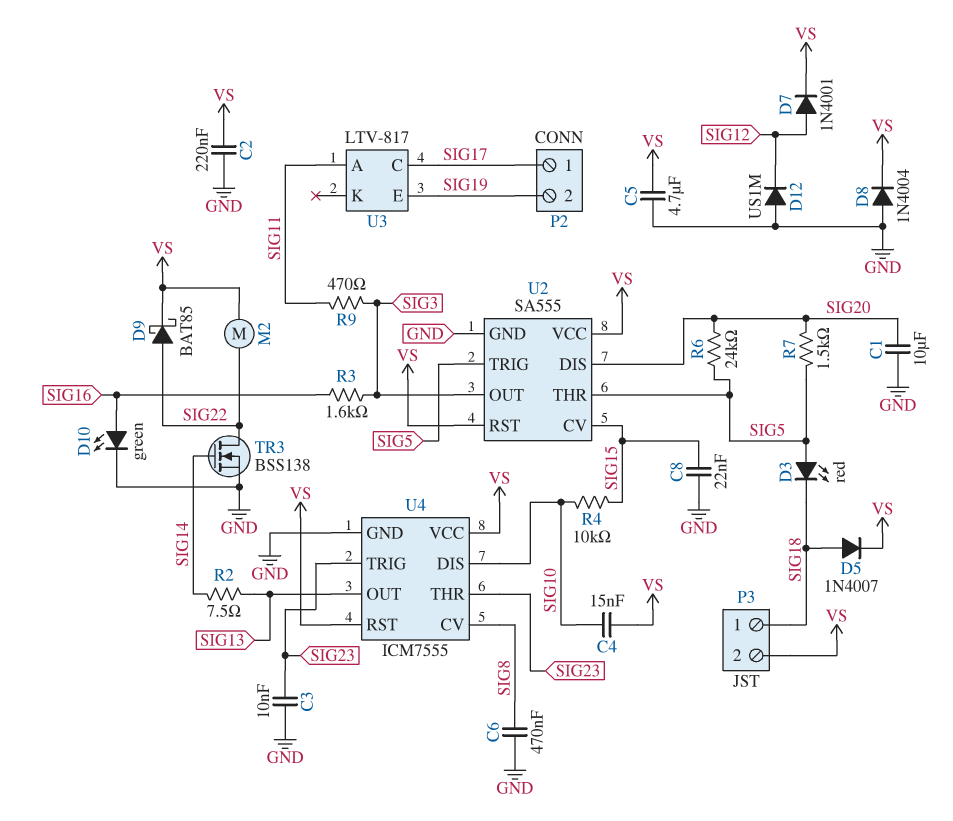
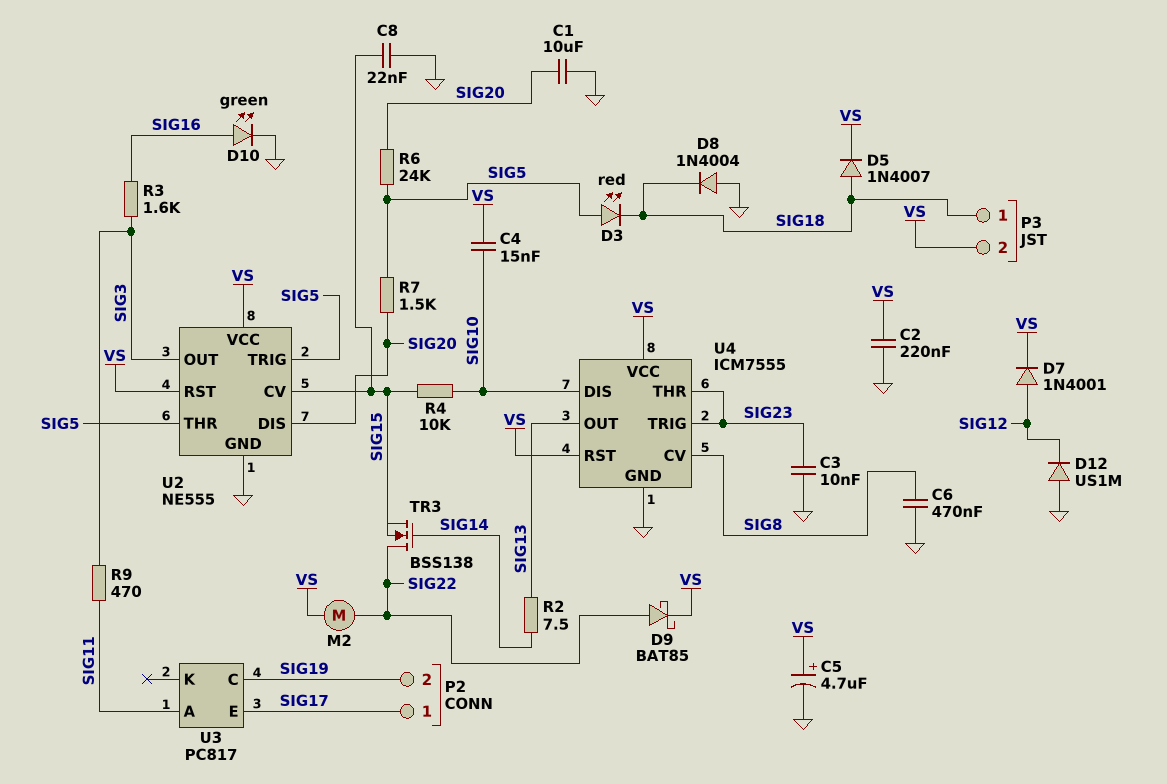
C5: 4.7uF (GND, VS) -> 4.7uF (plus VS, minus GND)
D8: diode 1N4004 (A GND, K VS) -> diode 1N4004 (A GND, K SIG18)
TR3: NMOS BSS138 (G SIG14, D SIG22, S GND) -> NMOS BSS138 (G SIG14, D SIG22, S SIG15)
U2: SA555 -> NE555
U3: LTV-817 -> PC817
U3 pin C: SIG17 -> SIG19
U3 pin E: SIG19 -> SIG17

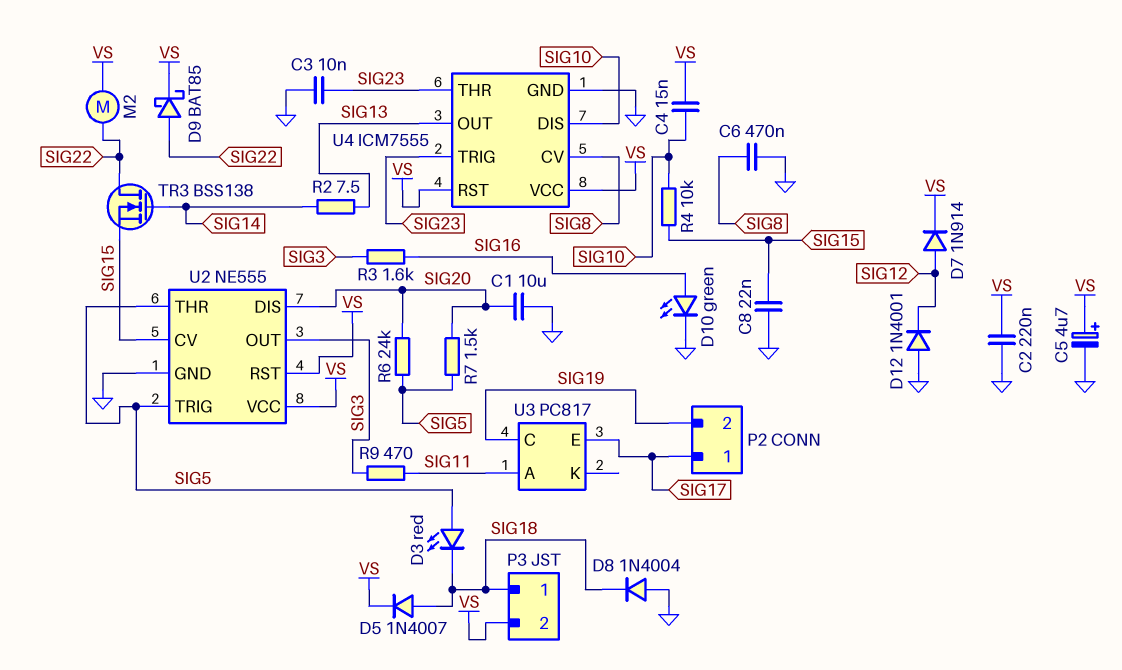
D7: diode 1N4001 (A SIG12, K VS) -> diode 1N914 (A SIG12, K VS)
D12: diode US1M (A GND, K SIG12) -> diode 1N4001 (A GND, K SIG12)

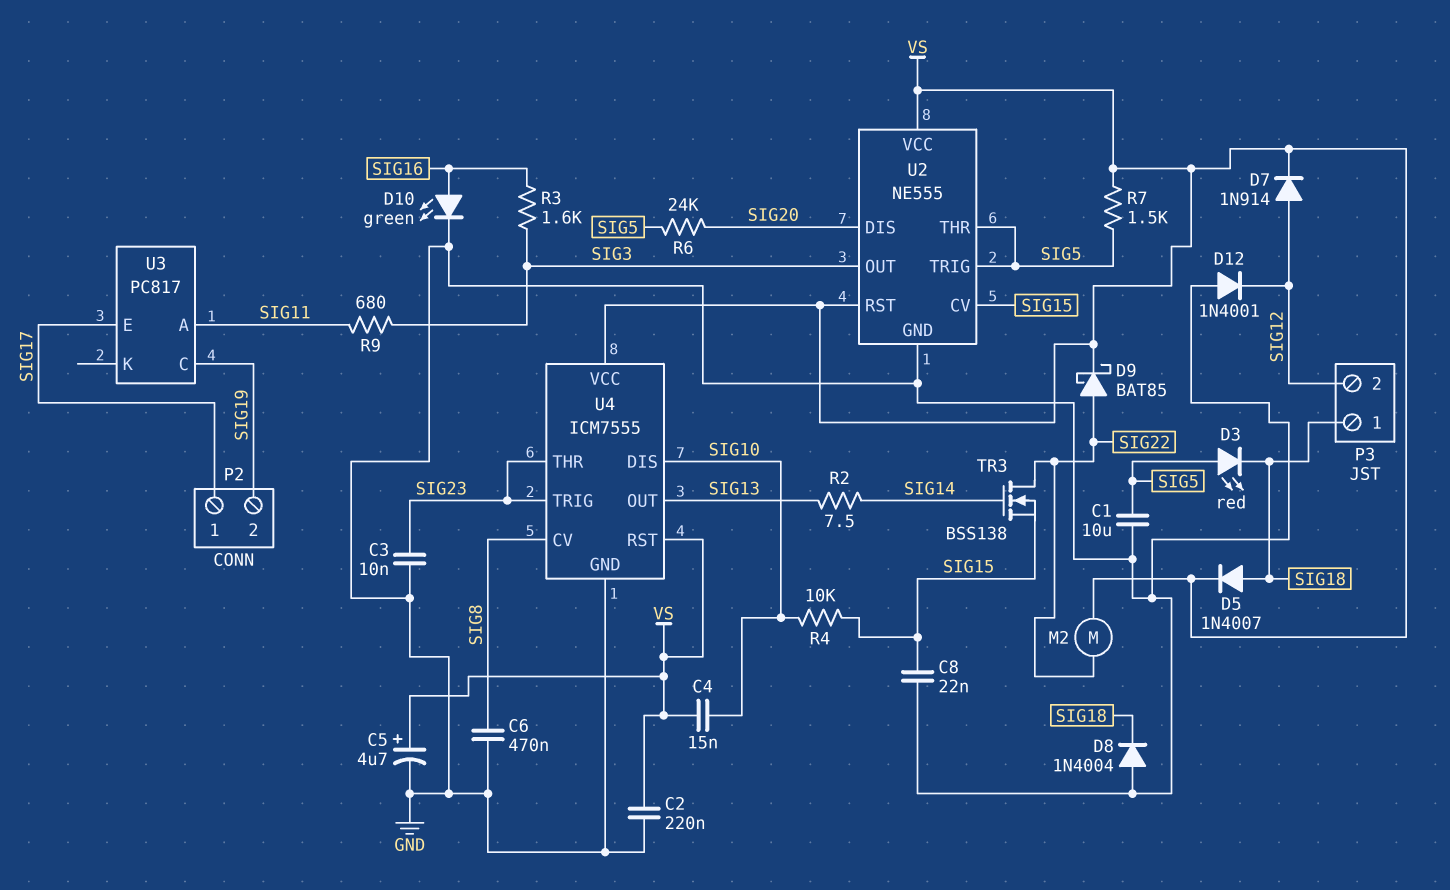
C1: 10uF (GND, SIG20) -> 10uF (GND, SIG5)
P3 pin 2: VS -> SIG12
R7: 1.5k (SIG5, SIG20) -> 1.5k (SIG5, VS)
R9: 470 (SIG3, SIG11) -> 680 (SIG3, SIG11)

